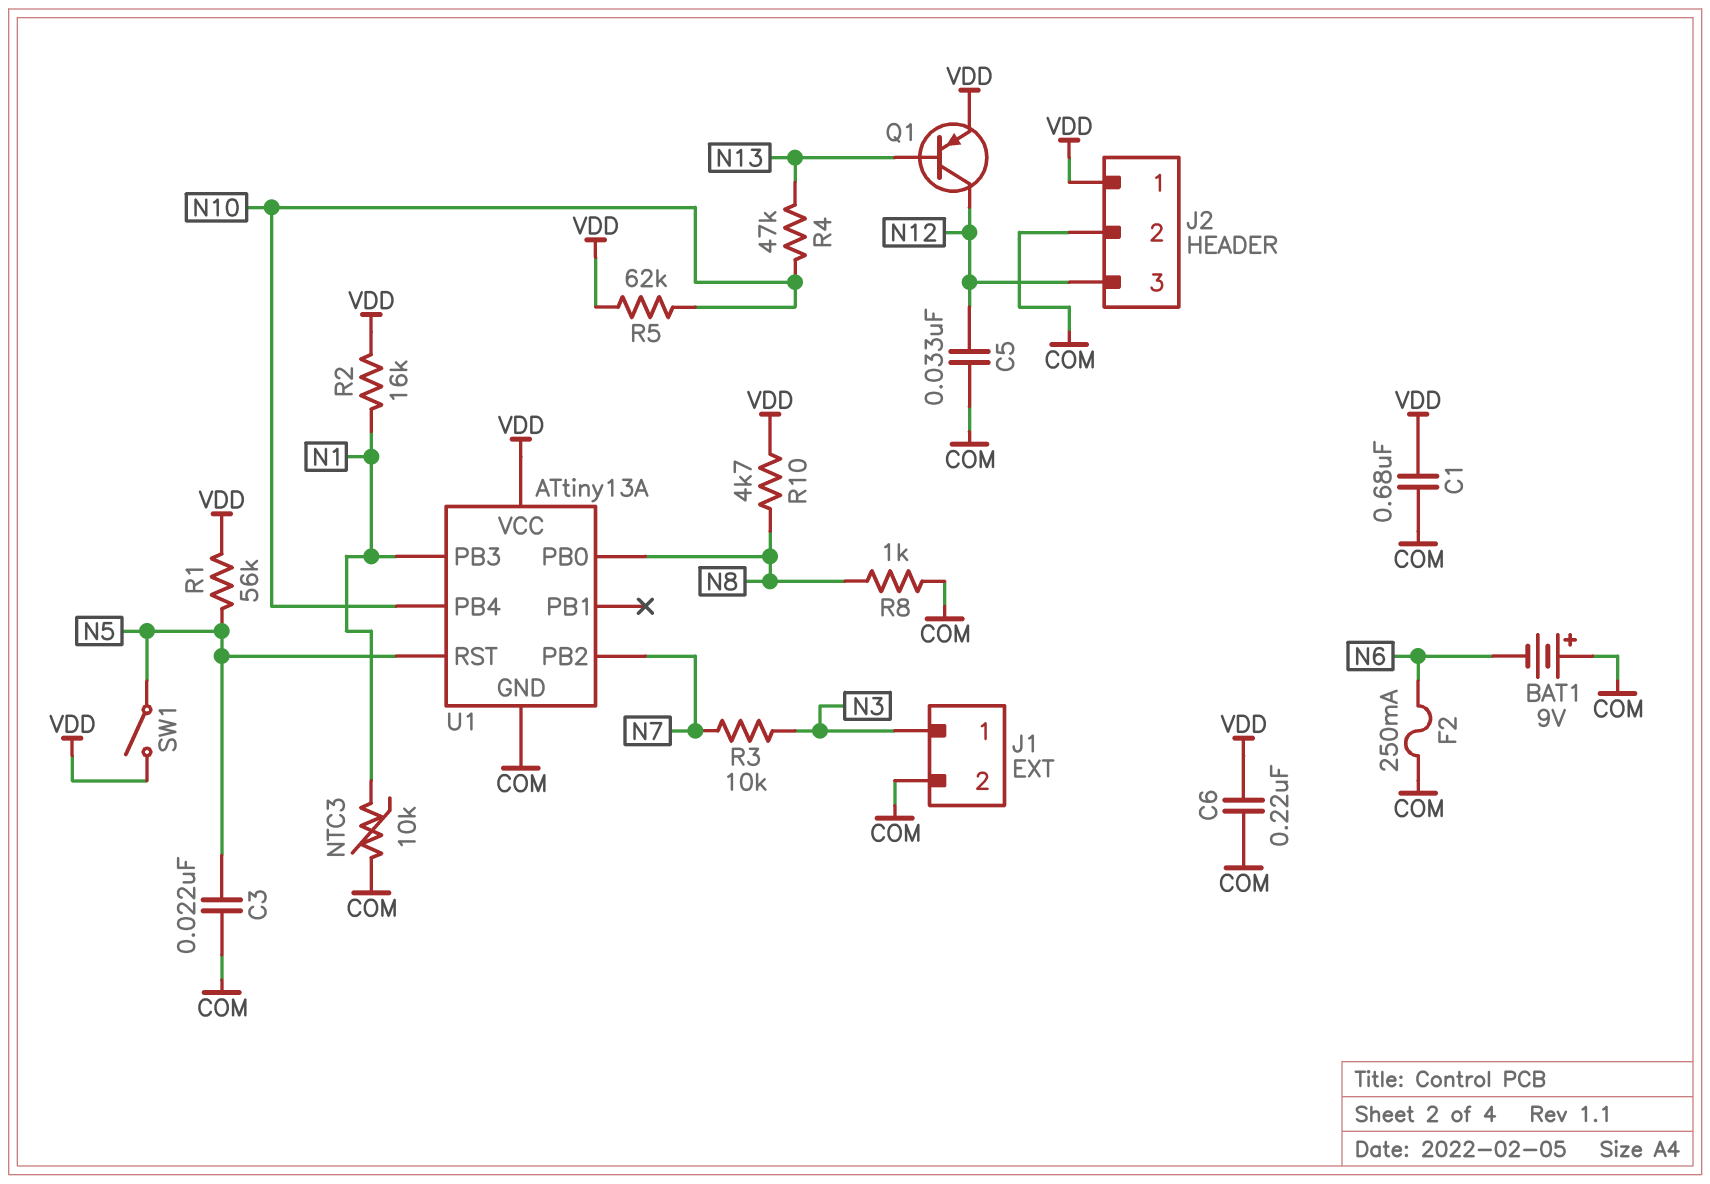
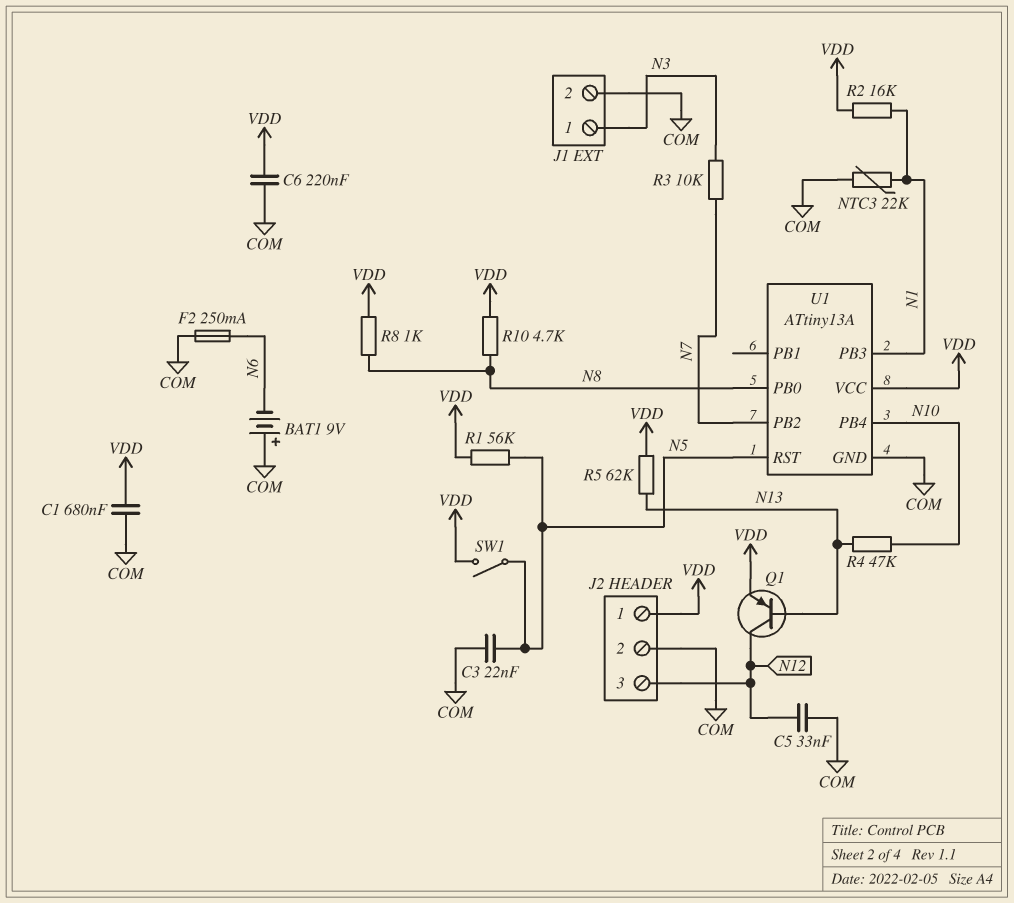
NTC3: 10k (COM, N1) -> 22k (COM, N1)
R5: 62k (N10, VDD) -> 62k (N13, VDD)
R8: 1k (COM, N8) -> 1k (N8, VDD)

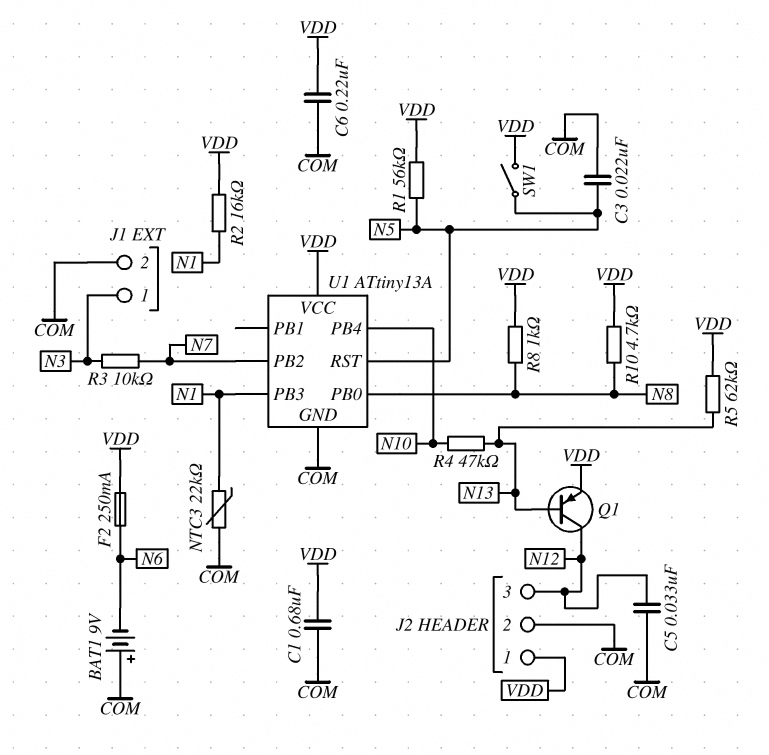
F2: 250mA (COM, N6) -> 250mA (N6, VDD)

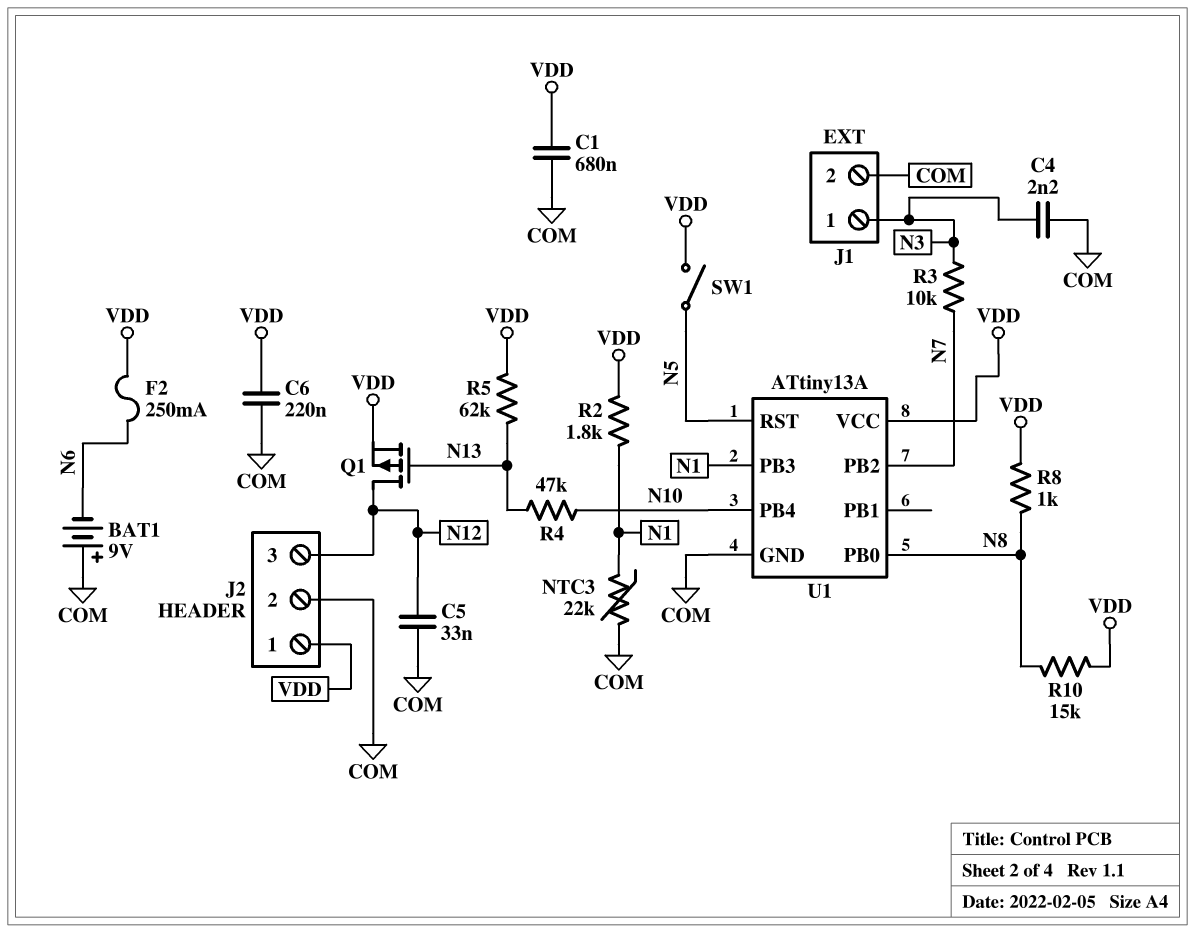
C3: 22nF (COM, N5) -> none
C4: none -> 2.2nF (COM, N3)
Q1: PNP (B N13, C N12, E VDD) -> PMOS (G N13, D N12, S VDD)
R1: 56k (N5, VDD) -> none
R2: 16k (N1, VDD) -> 1.8k (N1, VDD)
R10: 4.7k (N8, VDD) -> 15k (N8, VDD)

